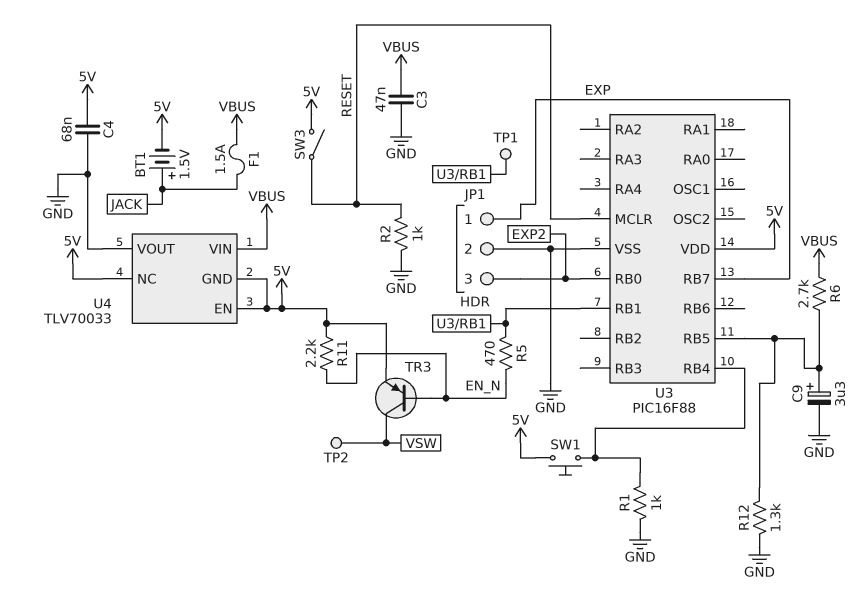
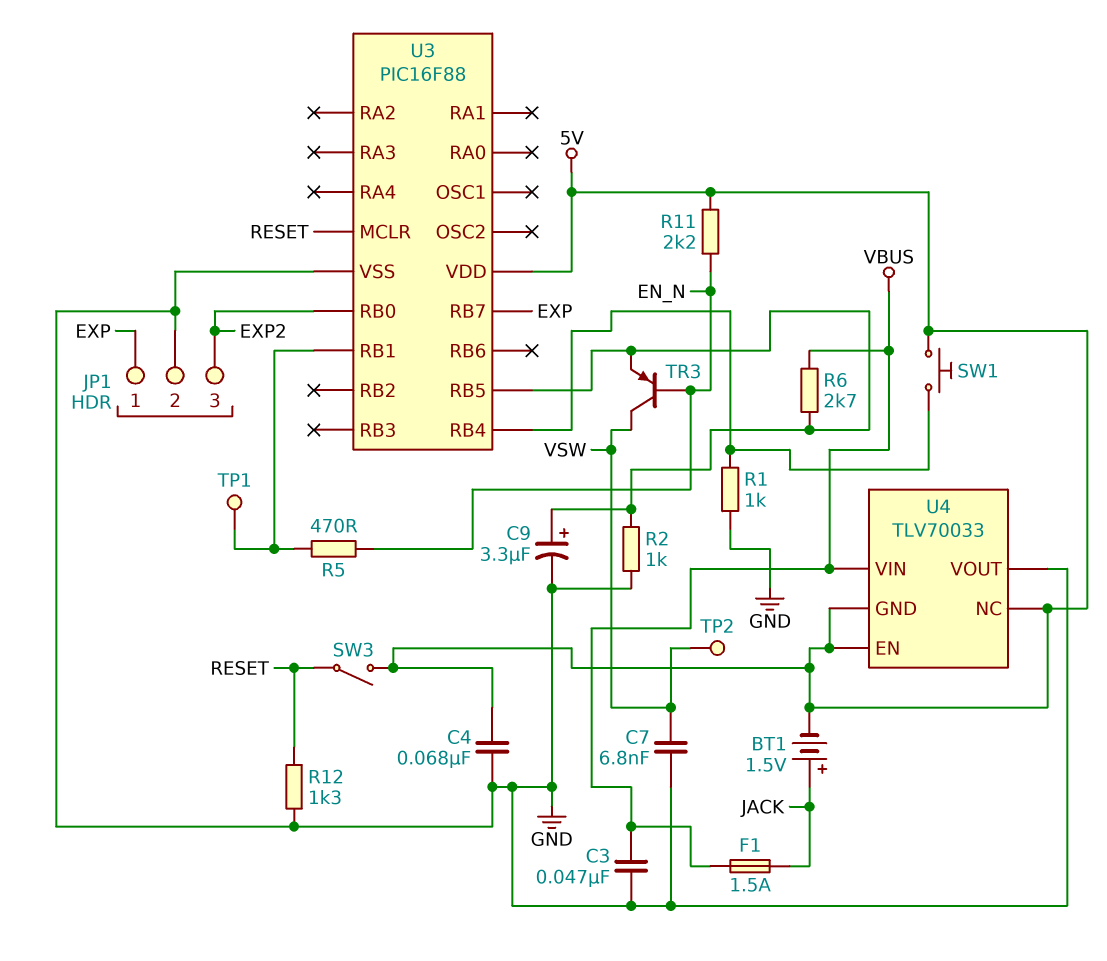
C7: none -> 6.8nF (GND, VSW)
R2: 1k (GND, RESET) -> 1k (GND, U3/RB5)
R12: 1.3k (GND, U3/RB5) -> 1.3k (GND, RESET)
TR3: PNP (B EN_N, C VSW, E 5V) -> PNP (B EN_N, C VSW, E U3/RB5)

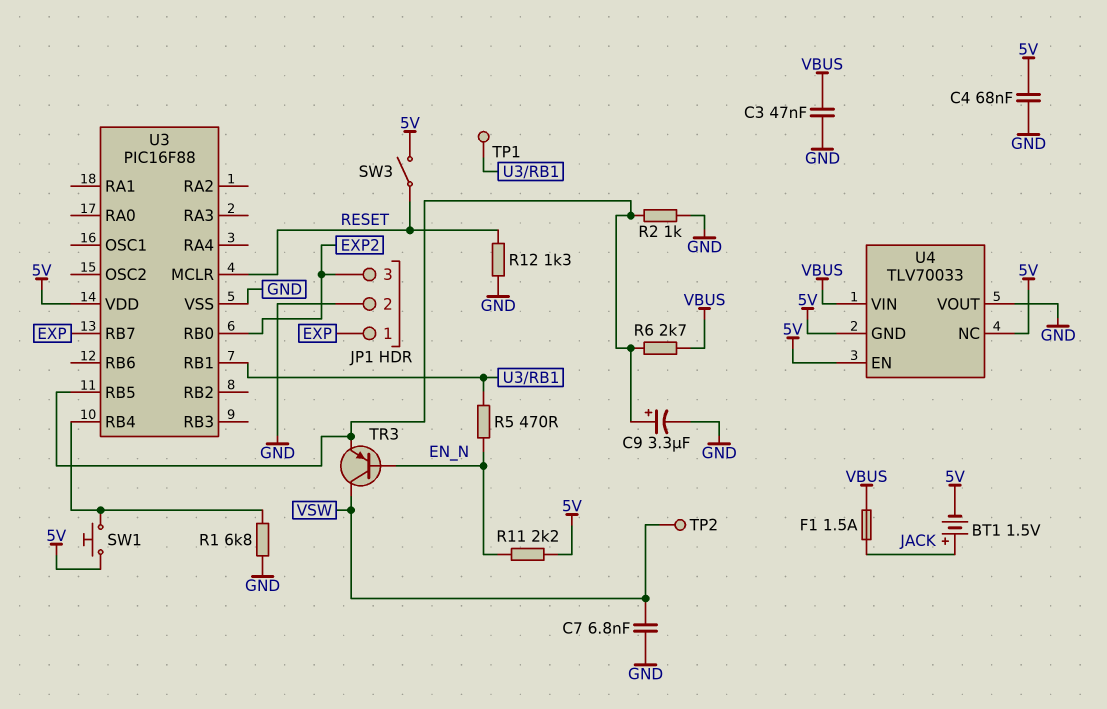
R1: 1k (GND, U3/RB4) -> 6.8k (GND, U3/RB4)

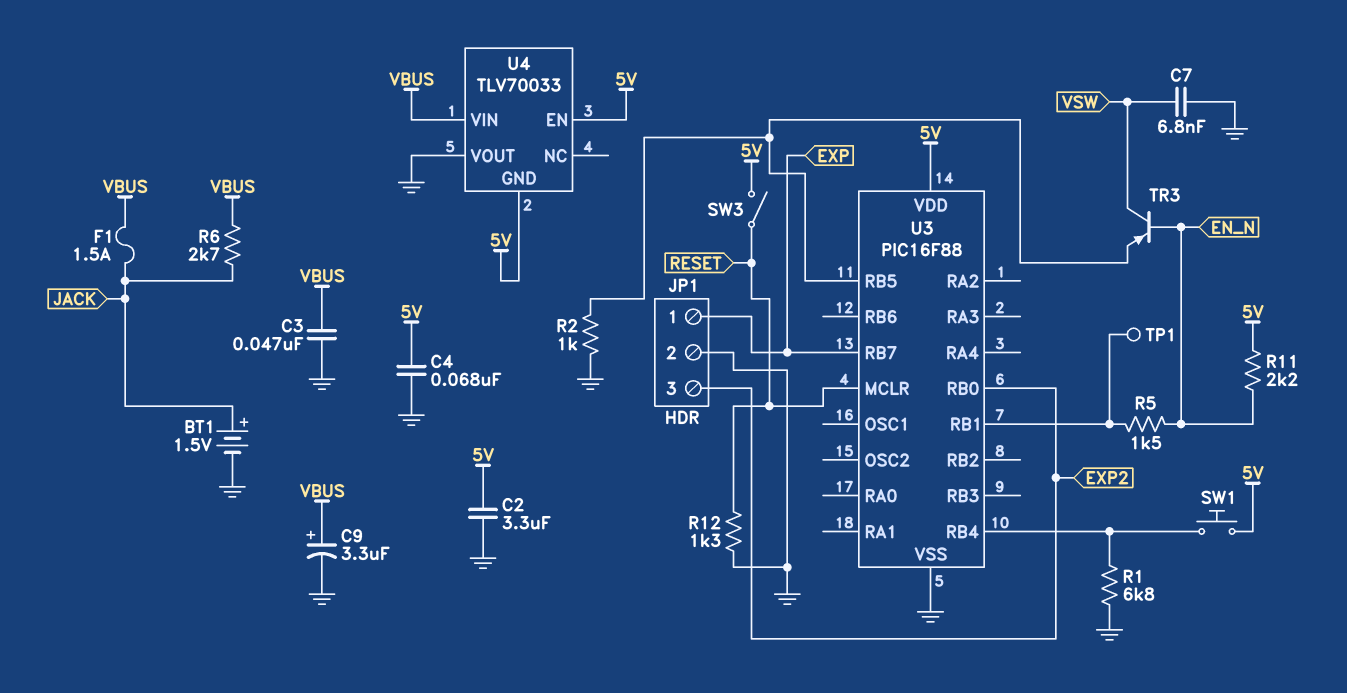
BT1: 1.5V (plus JACK, minus 5V) -> 1.5V (plus JACK, minus GND)
C2: none -> 3.3uF (5V, GND)
C9: 3.3uF (plus U3/RB5, minus GND) -> 3.3uF (plus VBUS, minus GND)
R5: 470 (EN_N, U3/RB1) -> 1.5k (EN_N, U3/RB1)
R6: 2.7k (U3/RB5, VBUS) -> 2.7k (JACK, VBUS)
TP2: test point (VSW) -> none
U4 pin NC: 5V -> none

